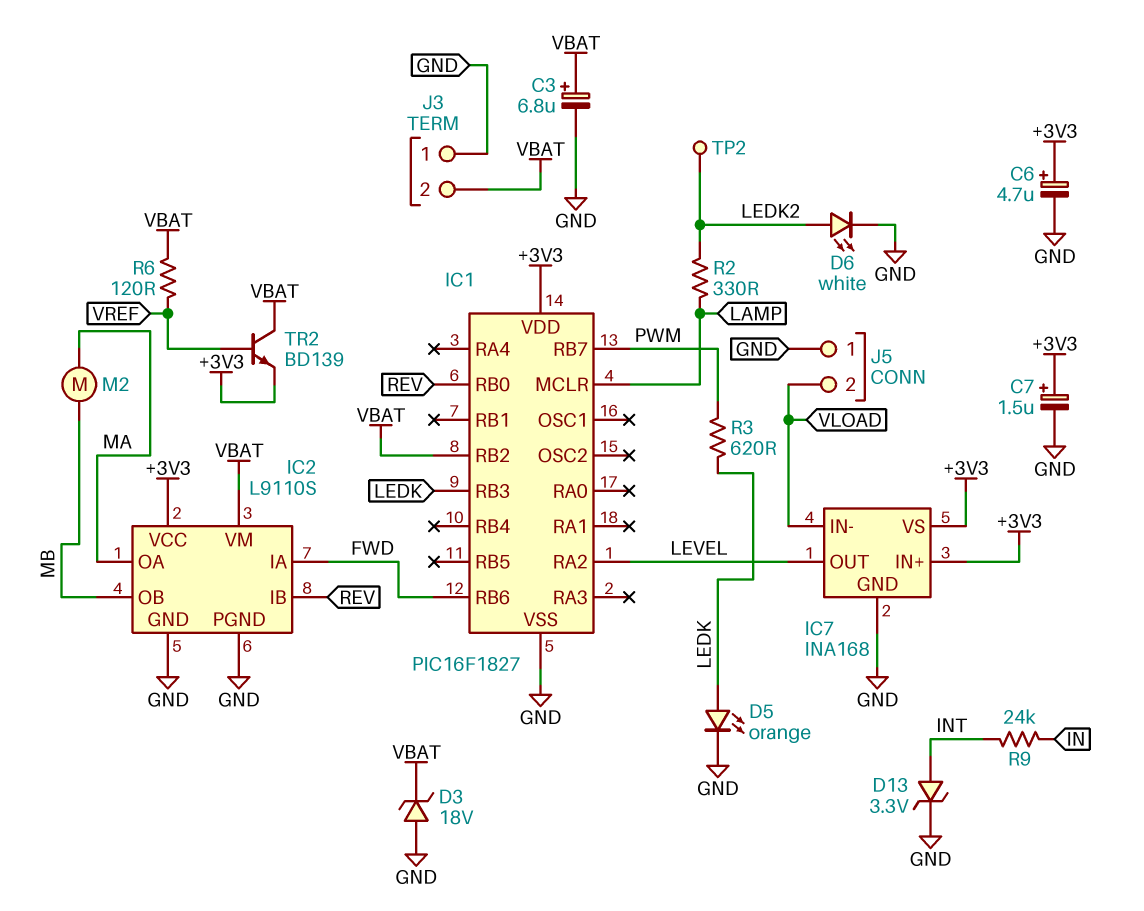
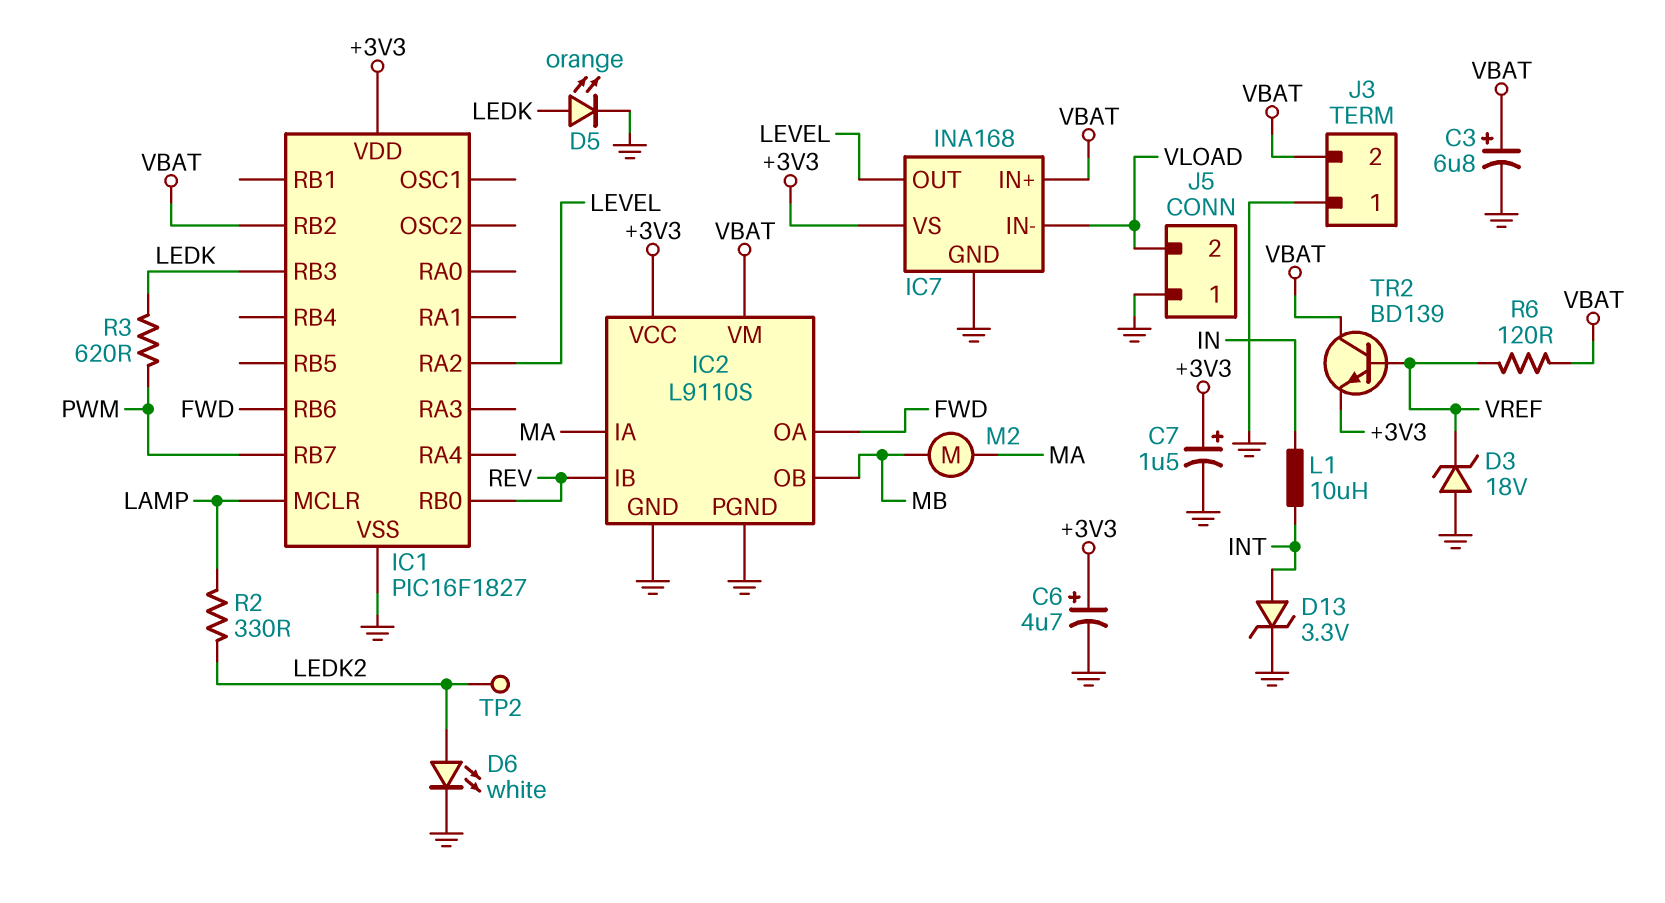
D3: zener 18V (A GND, K VBAT) -> zener 18V (A GND, K VREF)
IC2 pin IA: FWD -> MA
IC2 pin OA: MA -> FWD
IC7 pin IN+: +3V3 -> VBAT
L1: none -> 10uH (IN, INT)
R9: 24k (IN, INT) -> none

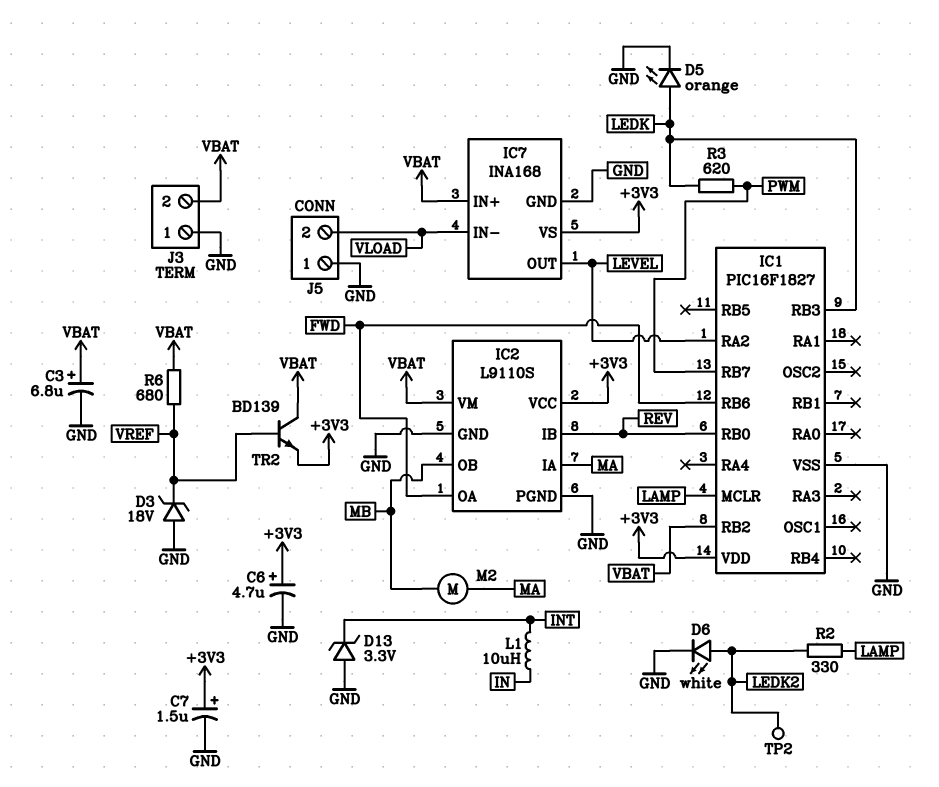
D13: zener 3.3V (A INT, K GND) -> zener 3.3V (A GND, K INT)
R6: 120 (VBAT, VREF) -> 680 (VBAT, VREF)

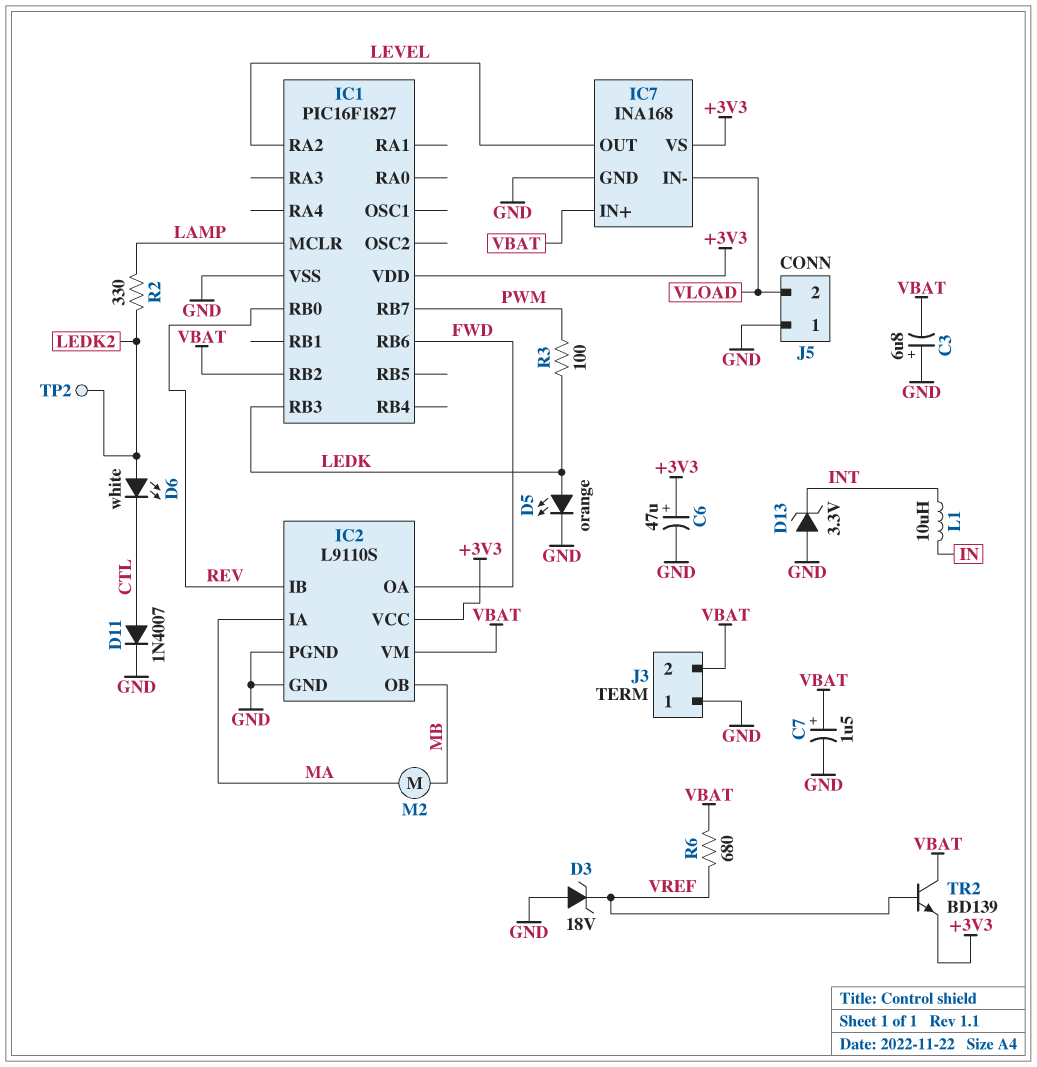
C3: 6.8uF (plus VBAT, minus GND) -> 6.8uF (plus GND, minus VBAT)
C6: 4.7uF (plus +3V3, minus GND) -> 47uF (plus +3V3, minus GND)
C7: 1.5uF (plus +3V3, minus GND) -> 1.5uF (plus VBAT, minus GND)
D6: LED white (A LEDK2, K GND) -> LED white (A LEDK2, K CTL)
D11: none -> diode 1N4007 (A CTL, K GND)
R3: 620 (LEDK, PWM) -> 100 (LEDK, PWM)

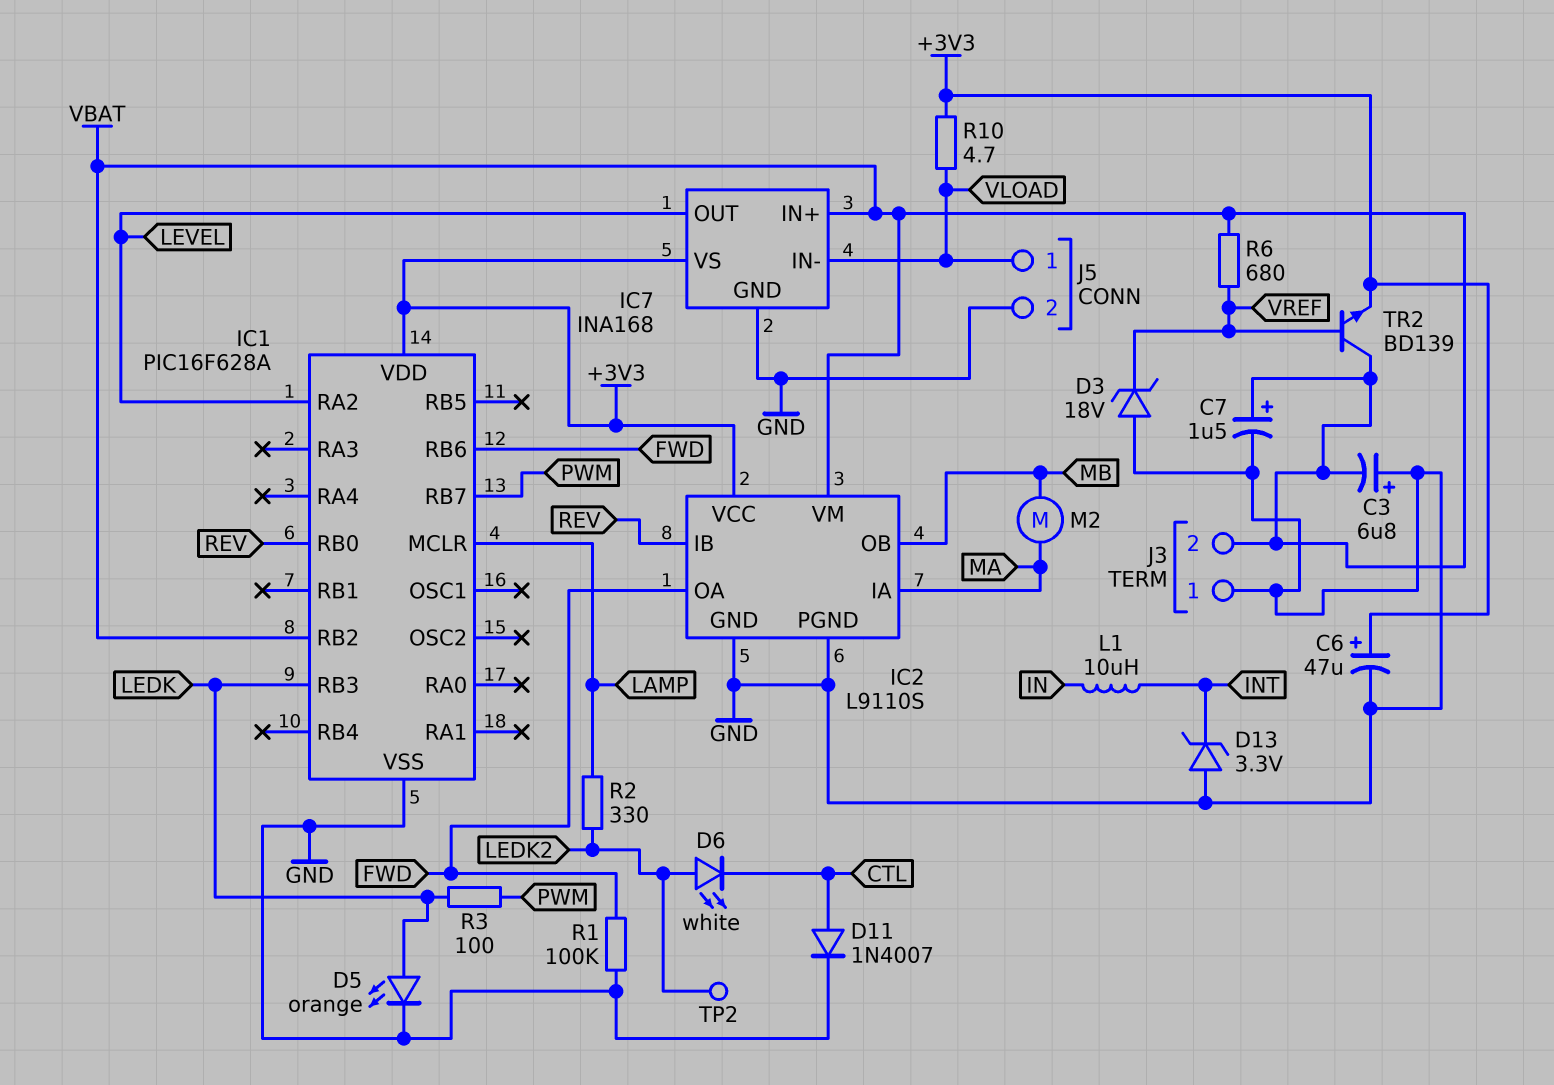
IC1: PIC16F1827 -> PIC16F628A
J5 pin 1: GND -> VLOAD
J5 pin 2: VLOAD -> GND
R1: none -> 100k (FWD, GND)
R10: none -> 4.7 (+3V3, VLOAD)

